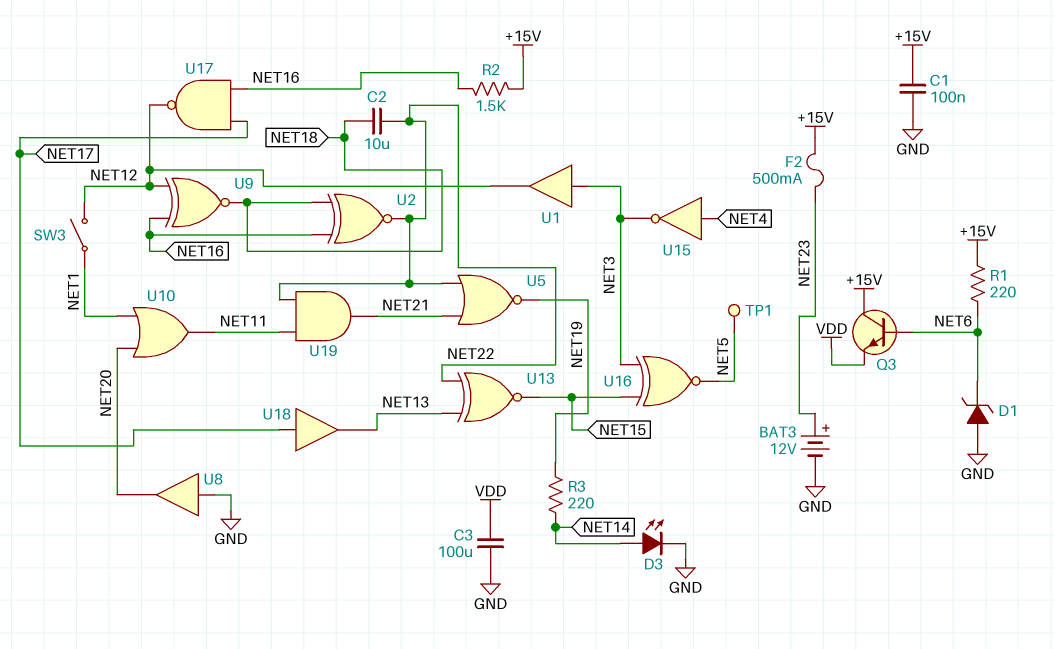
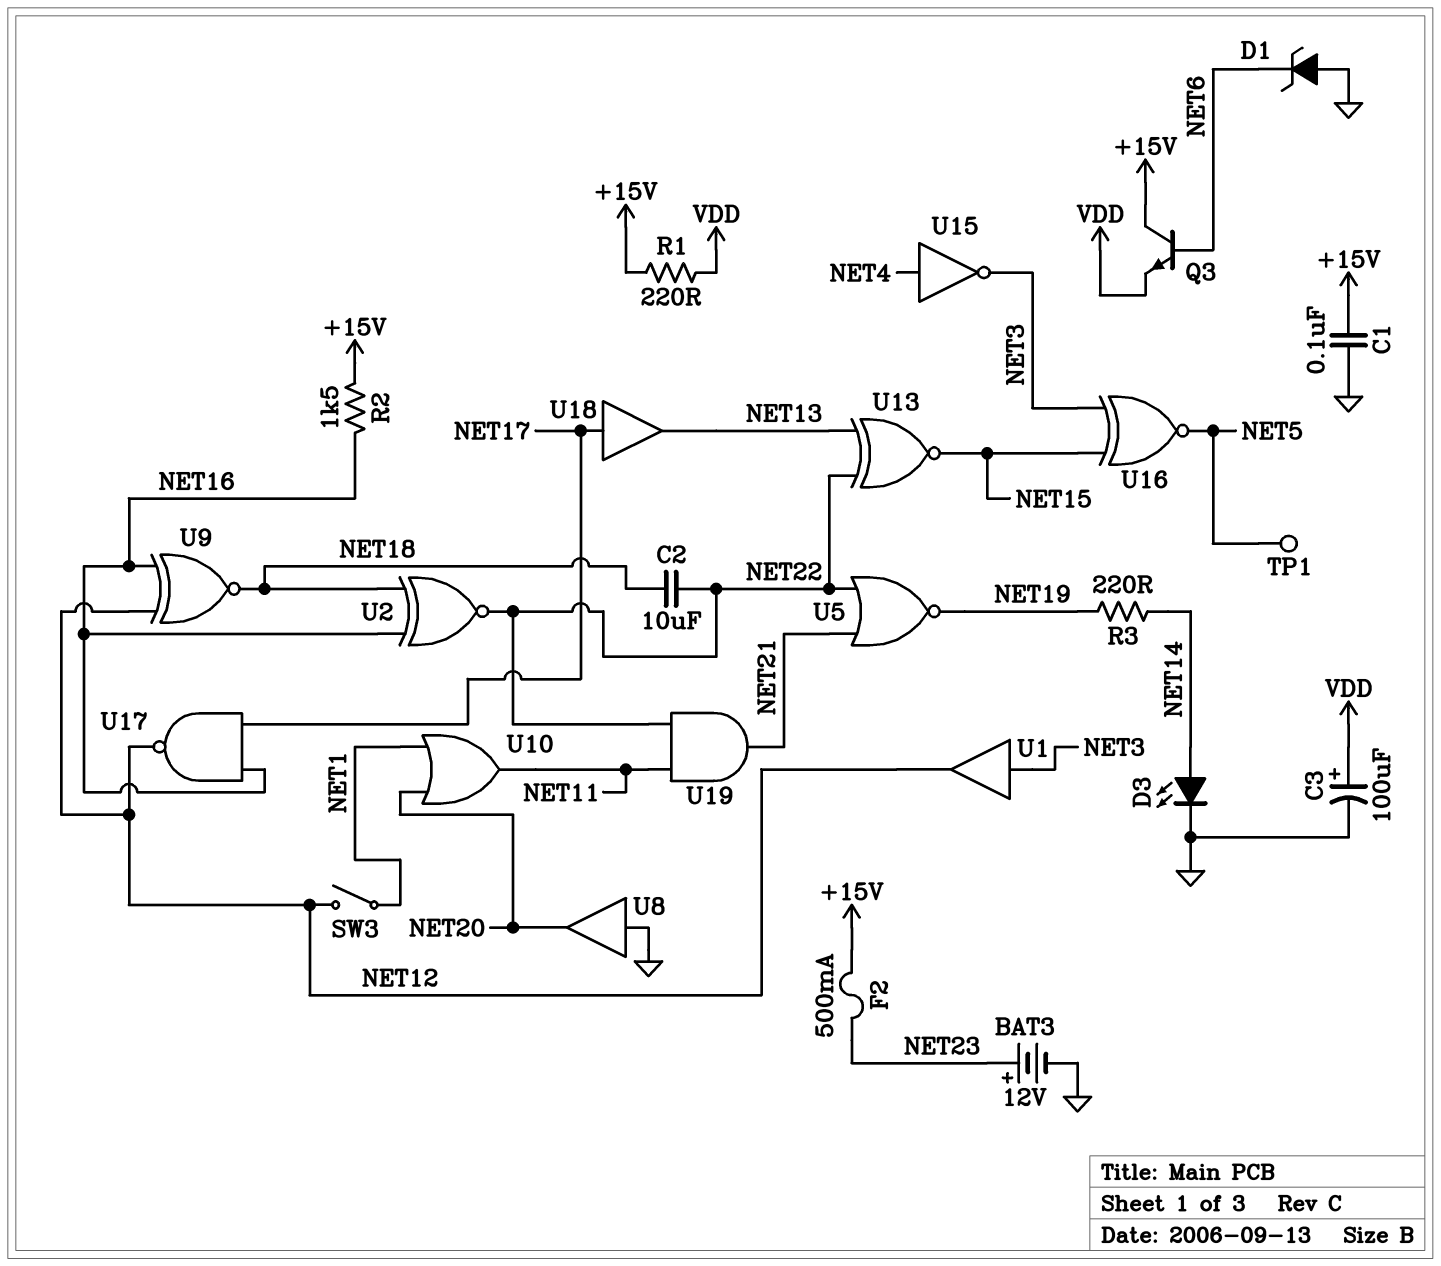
C3: 100uF (GND, VDD) -> 100uF (plus VDD, minus GND)
R1: 220 (+15V, NET6) -> 220 (+15V, VDD)

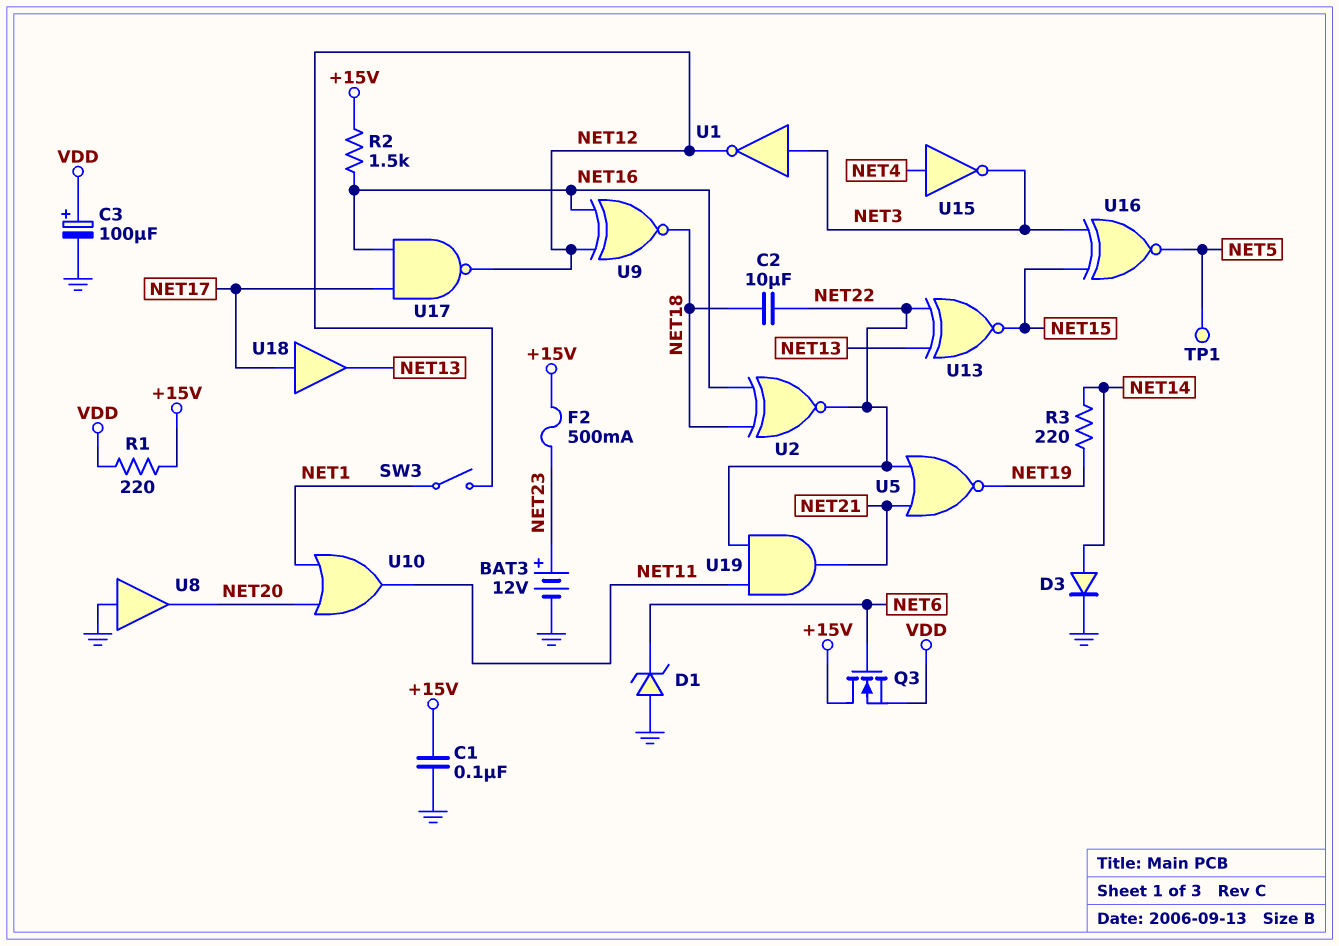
D3: LED (A NET14, K GND) -> diode (A NET14, K GND)
Q3: NPN (B NET6, C +15V, E VDD) -> NMOS (G NET6, D +15V, S VDD)
U1: buffer (in NET3, out NET12) -> NOT (in NET3, out NET12)

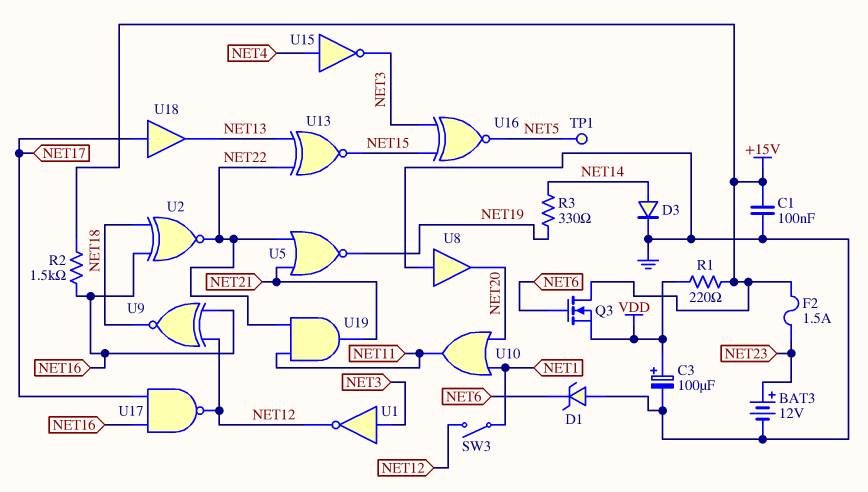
C2: 10uF (NET18, NET22) -> none
F2: 500mA (+15V, NET23) -> 1.5A (+15V, NET23)
R3: 220 (NET14, NET19) -> 330 (NET14, NET19)

